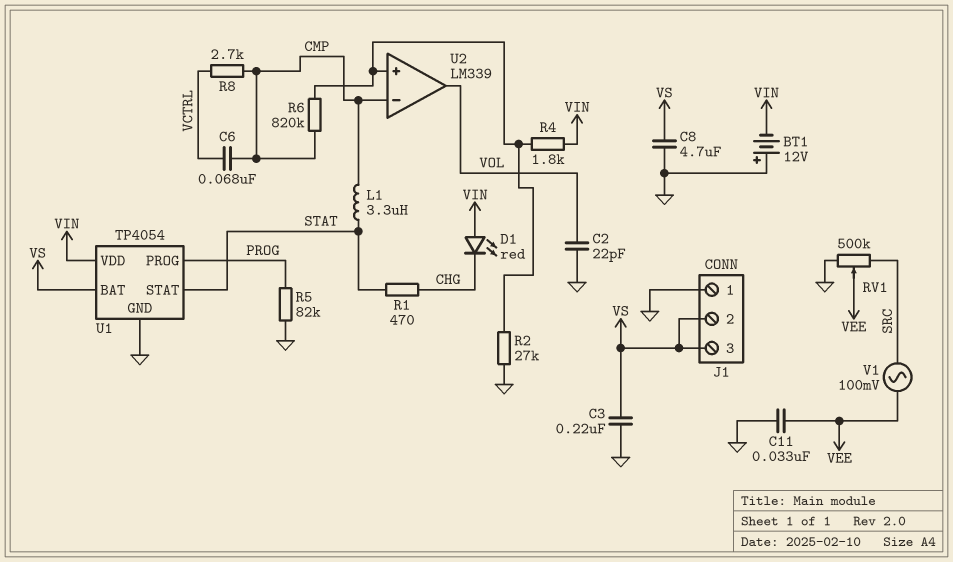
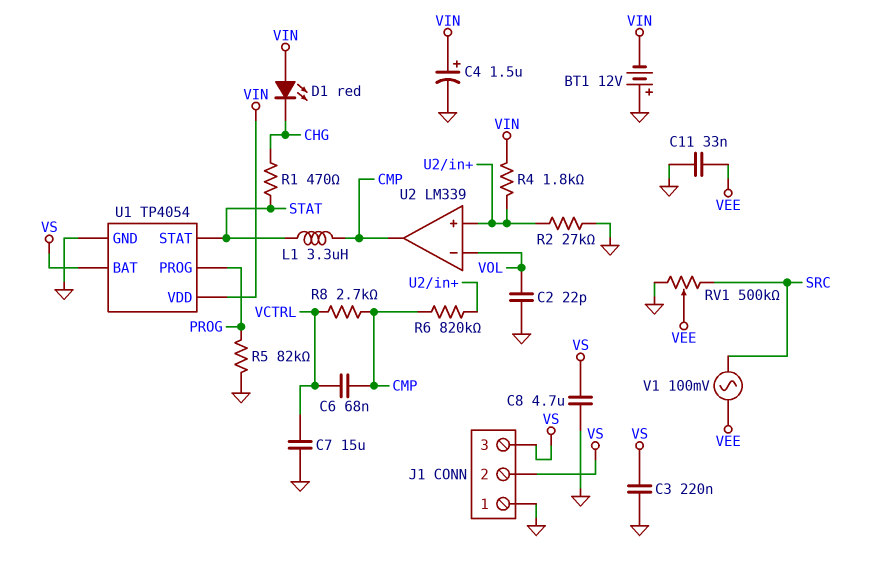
C4: none -> 1.5uF (plus VIN, minus GND)
C7: none -> 15uF (GND, VCTRL)
U2 pin in-: CMP -> VOL
U2 pin out: VOL -> CMP

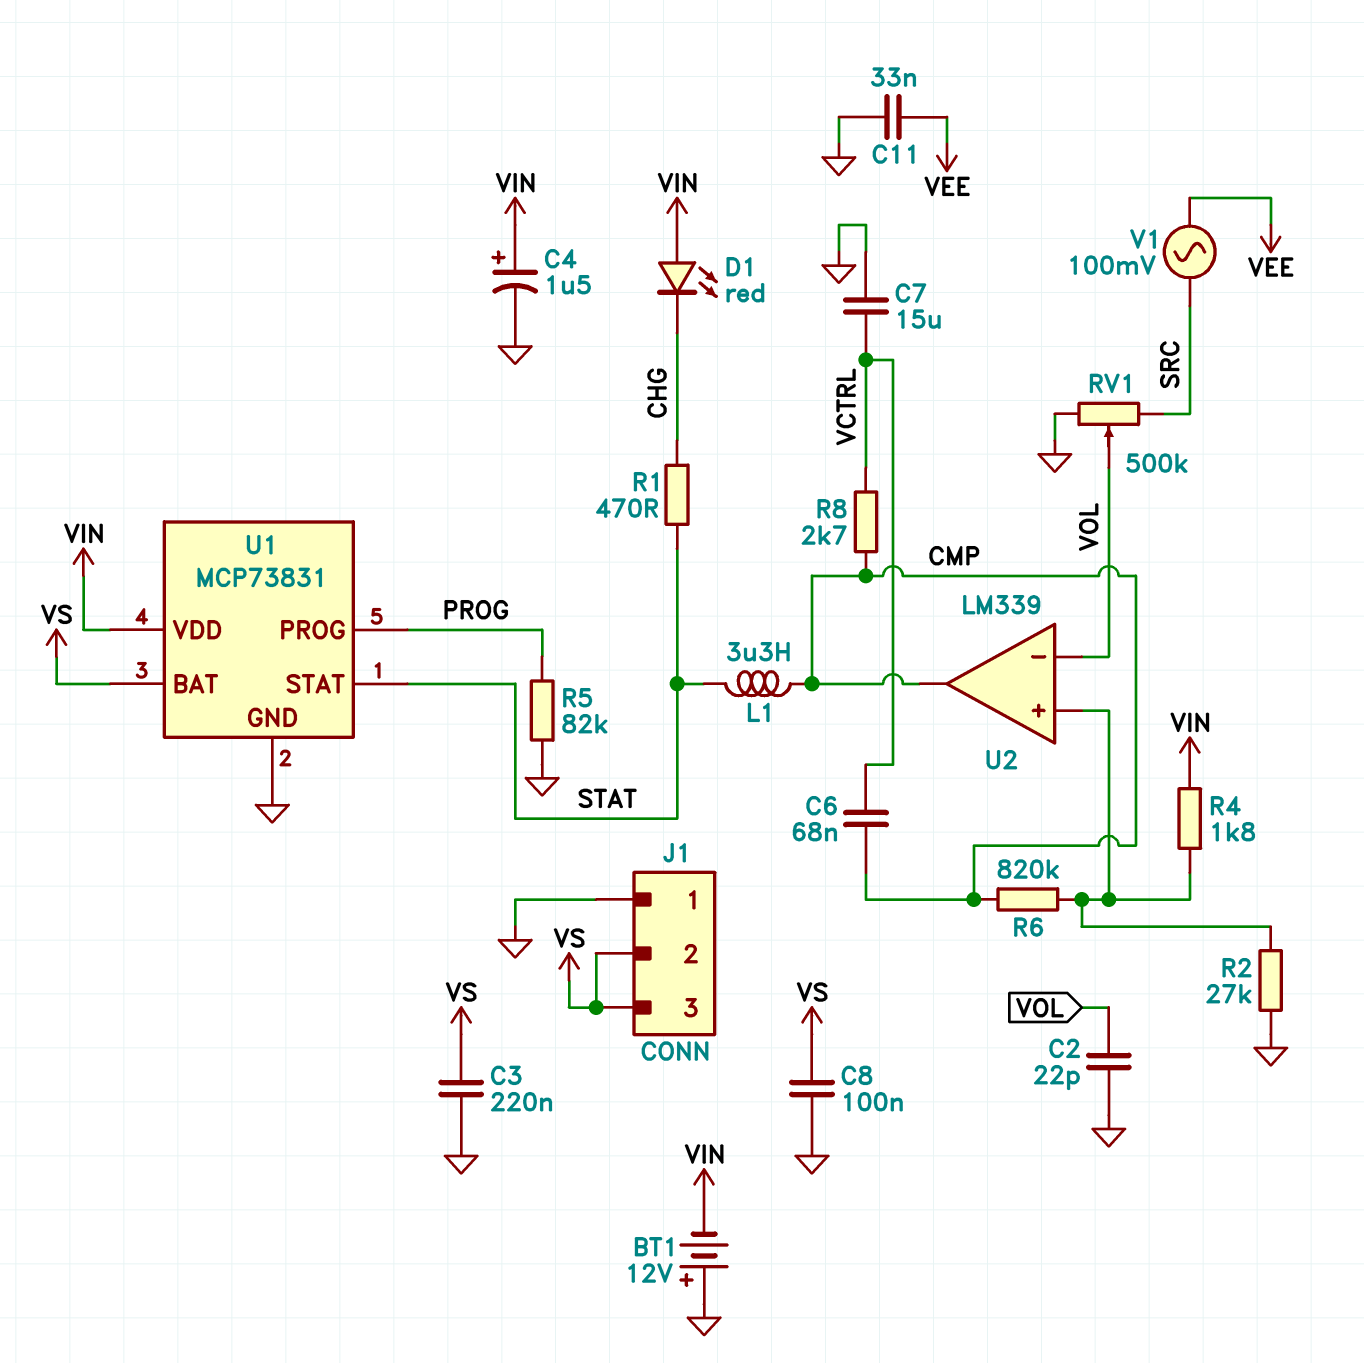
C8: 4.7uF (GND, VS) -> 100nF (GND, VS)
RV1: 500k (GND, SRC, wiper VEE) -> 500k (GND, SRC, wiper VOL)
U1: TP4054 -> MCP73831

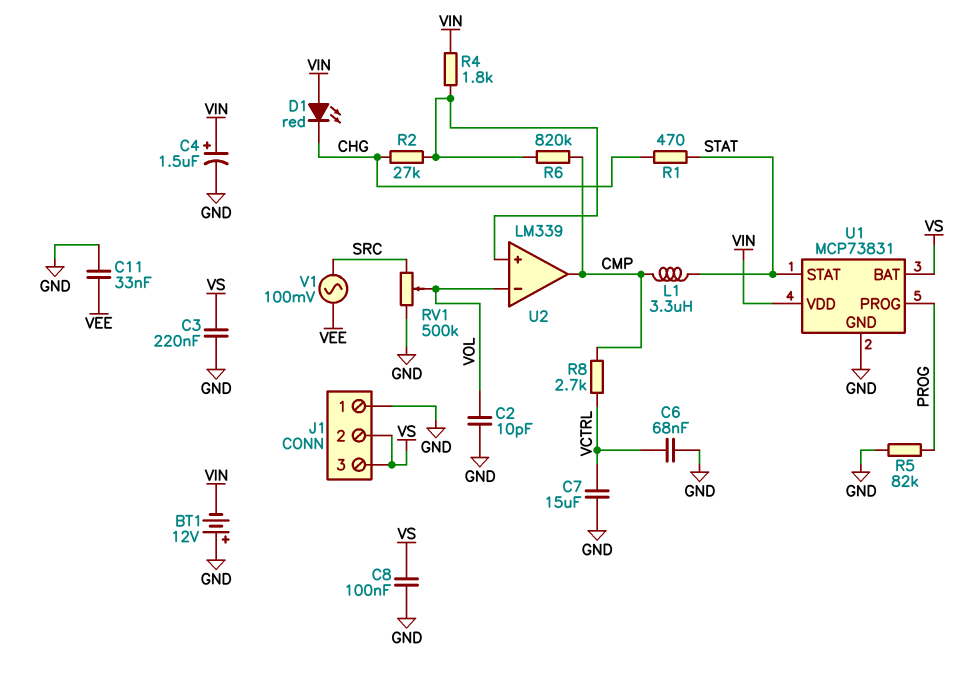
C2: 22pF (GND, VOL) -> 10pF (GND, VOL)
C6: 68nF (CMP, VCTRL) -> 68nF (GND, VCTRL)
R2: 27k (GND, U2/in+) -> 27k (CHG, U2/in+)

